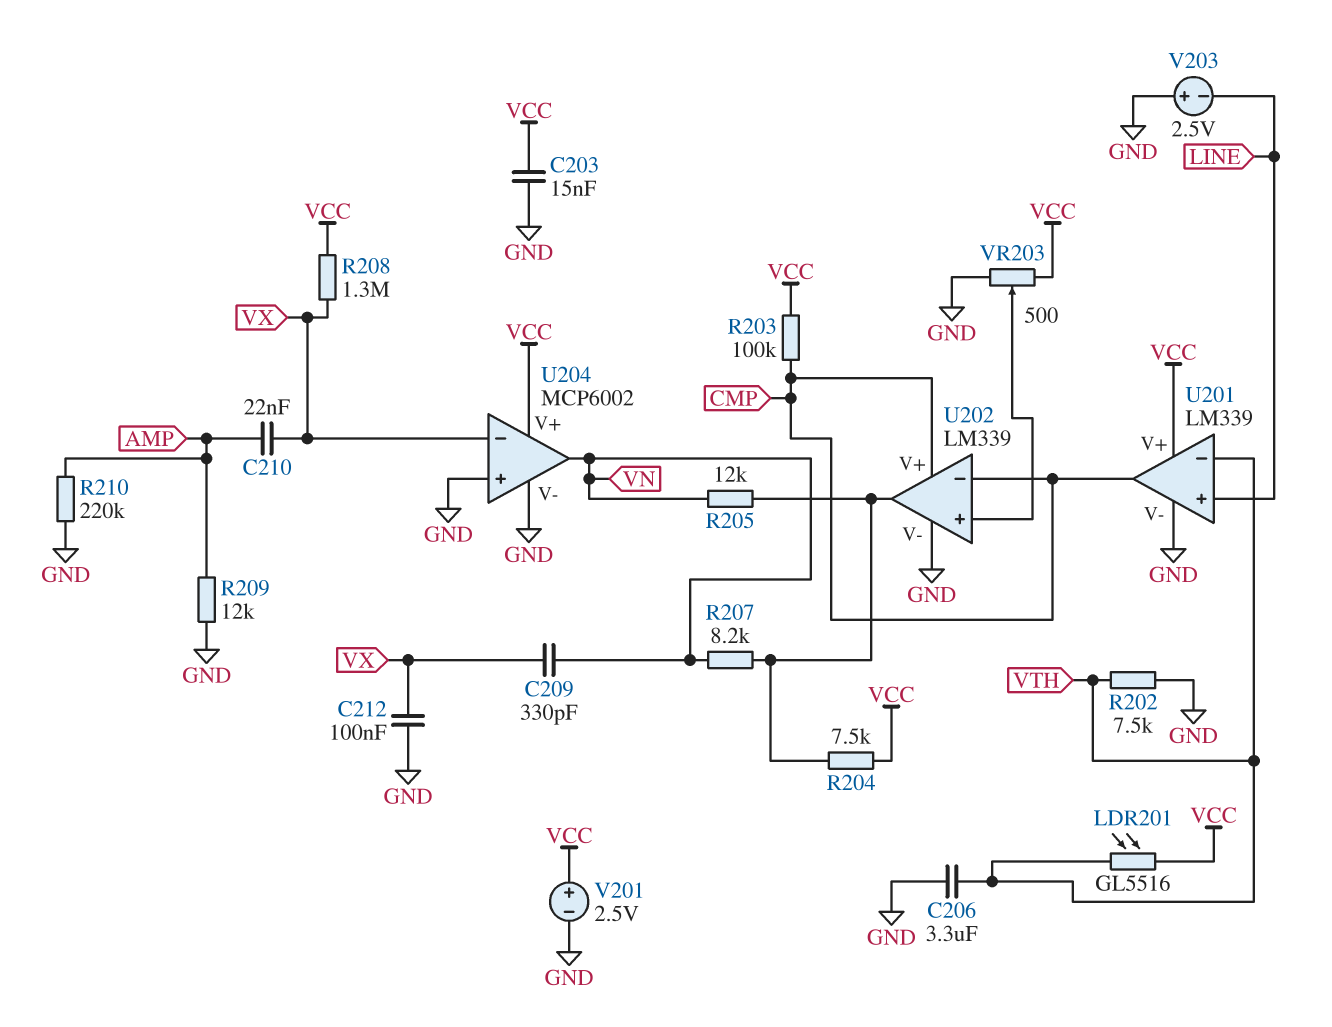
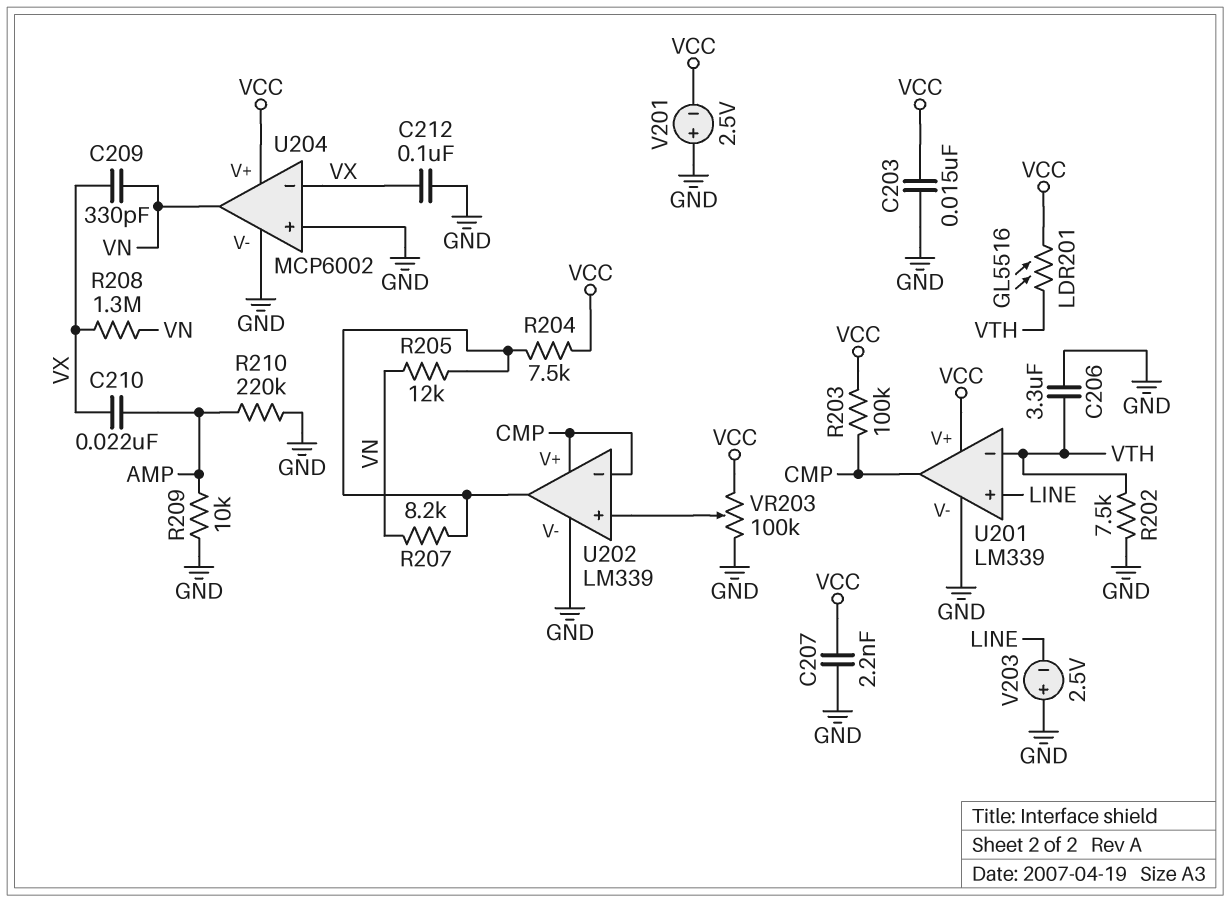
C207: none -> 2.2nF (GND, VCC)
R208: 1.3M (VCC, VX) -> 1.3M (VN, VX)
R209: 12k (AMP, GND) -> 10k (AMP, GND)
V201: 2.5V (plus VCC, minus GND) -> 2.5V (plus GND, minus VCC)
VR203: 500 (GND, VCC, wiper U202/in+) -> 100k (GND, VCC, wiper U202/in+)

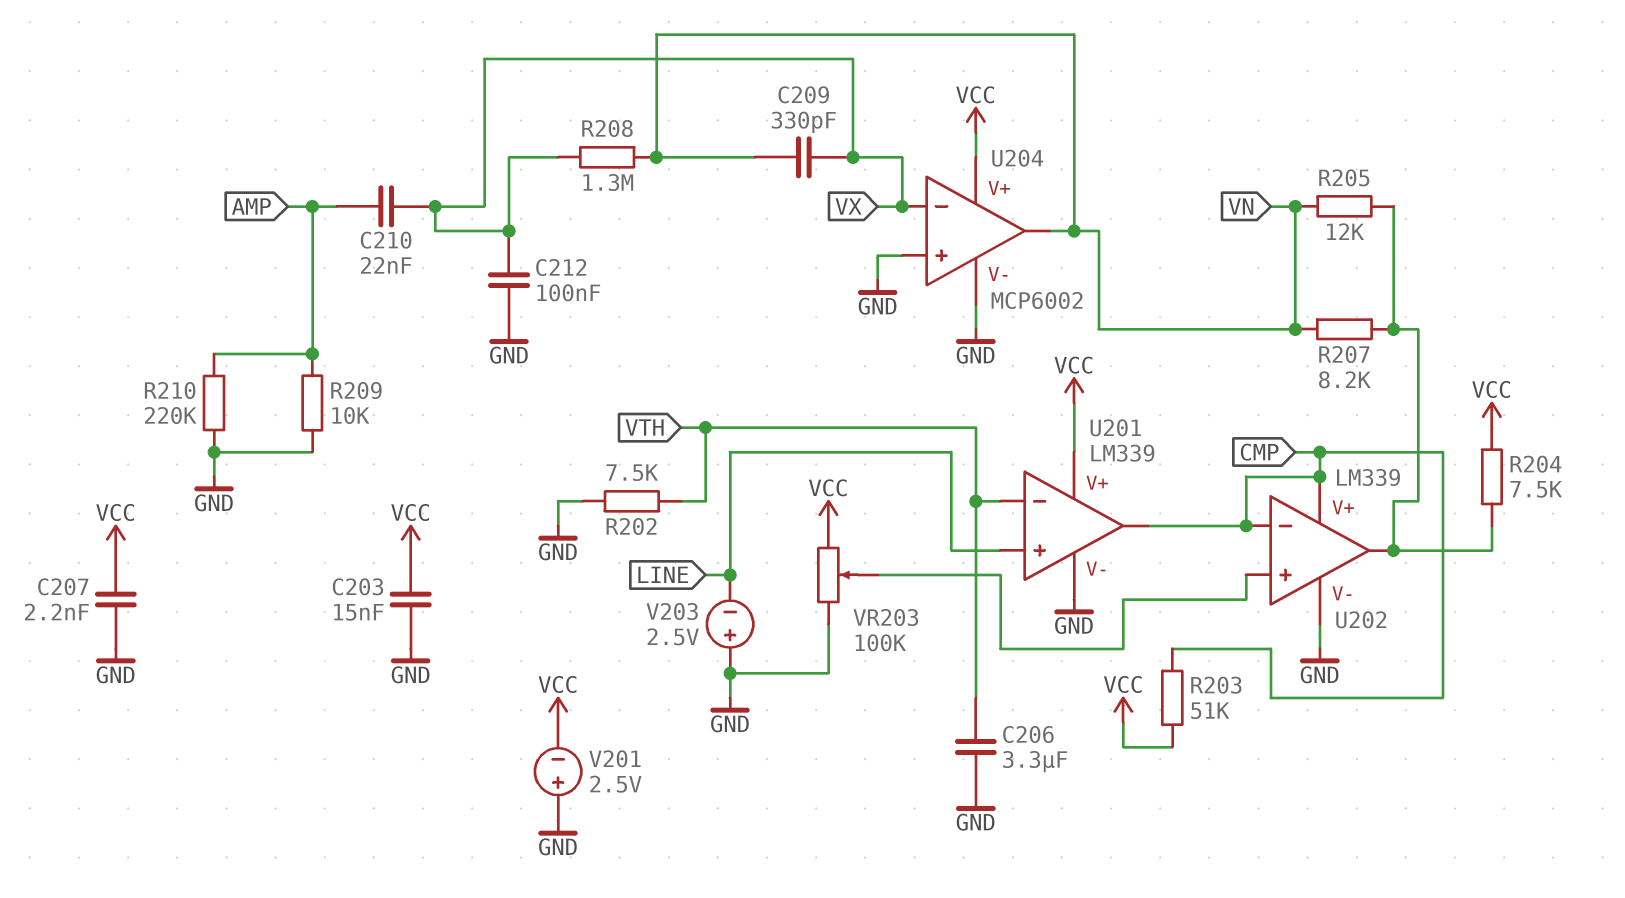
LDR201: GL5516 (VCC, VTH) -> none
R203: 100k (CMP, VCC) -> 51k (CMP, VCC)

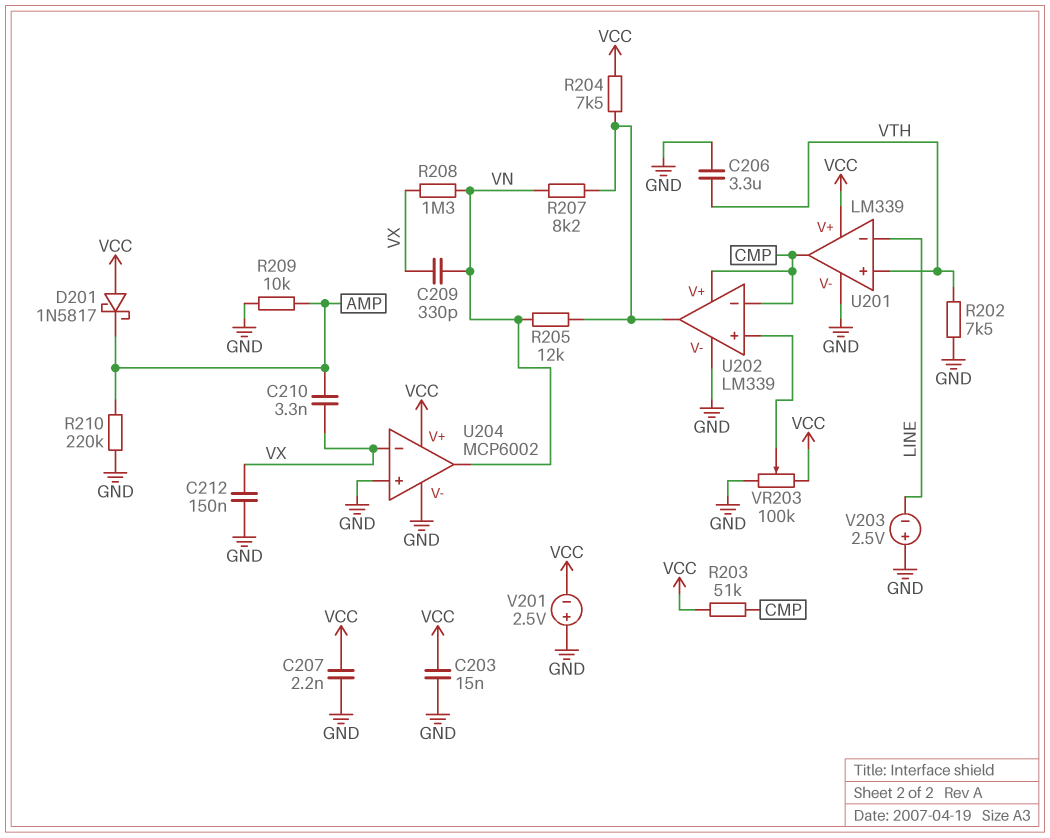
C210: 22nF (AMP, VX) -> 3.3nF (AMP, VX)
C212: 100nF (GND, VX) -> 150nF (GND, VX)
D201: none -> schottky 1N5817 (A VCC, K AMP)
U201 pin in+: LINE -> VTH
U201 pin in-: VTH -> LINE

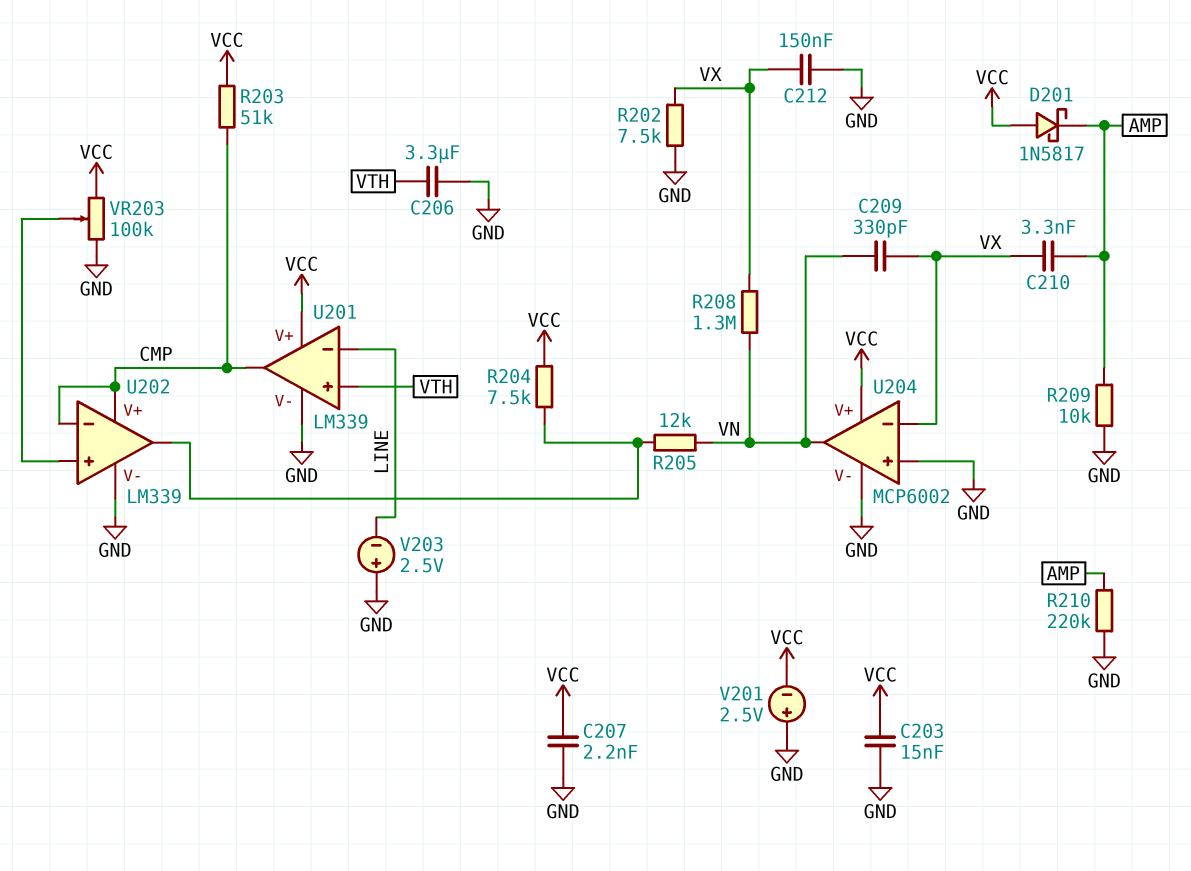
R202: 7.5k (GND, VTH) -> 7.5k (GND, VX)
R207: 8.2k (U202/out, VN) -> none

